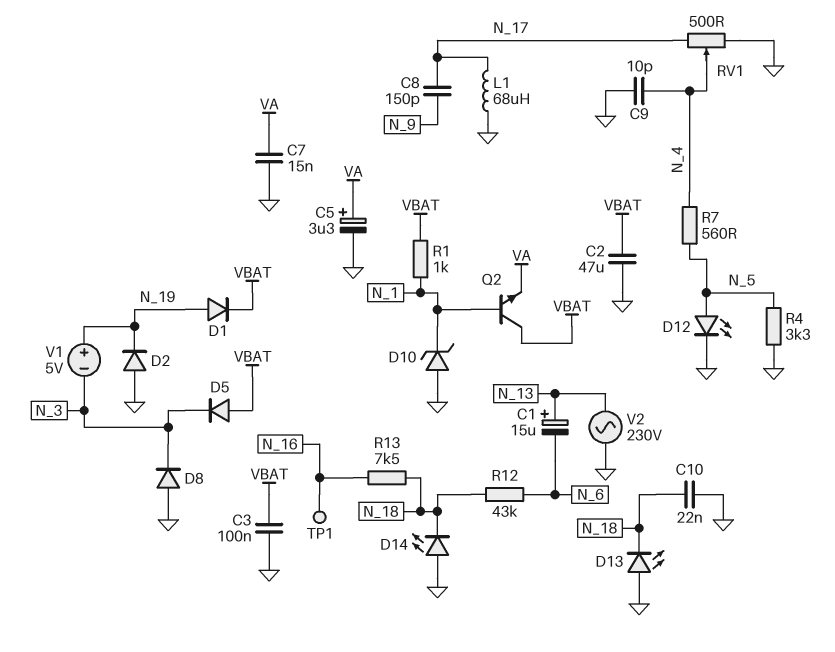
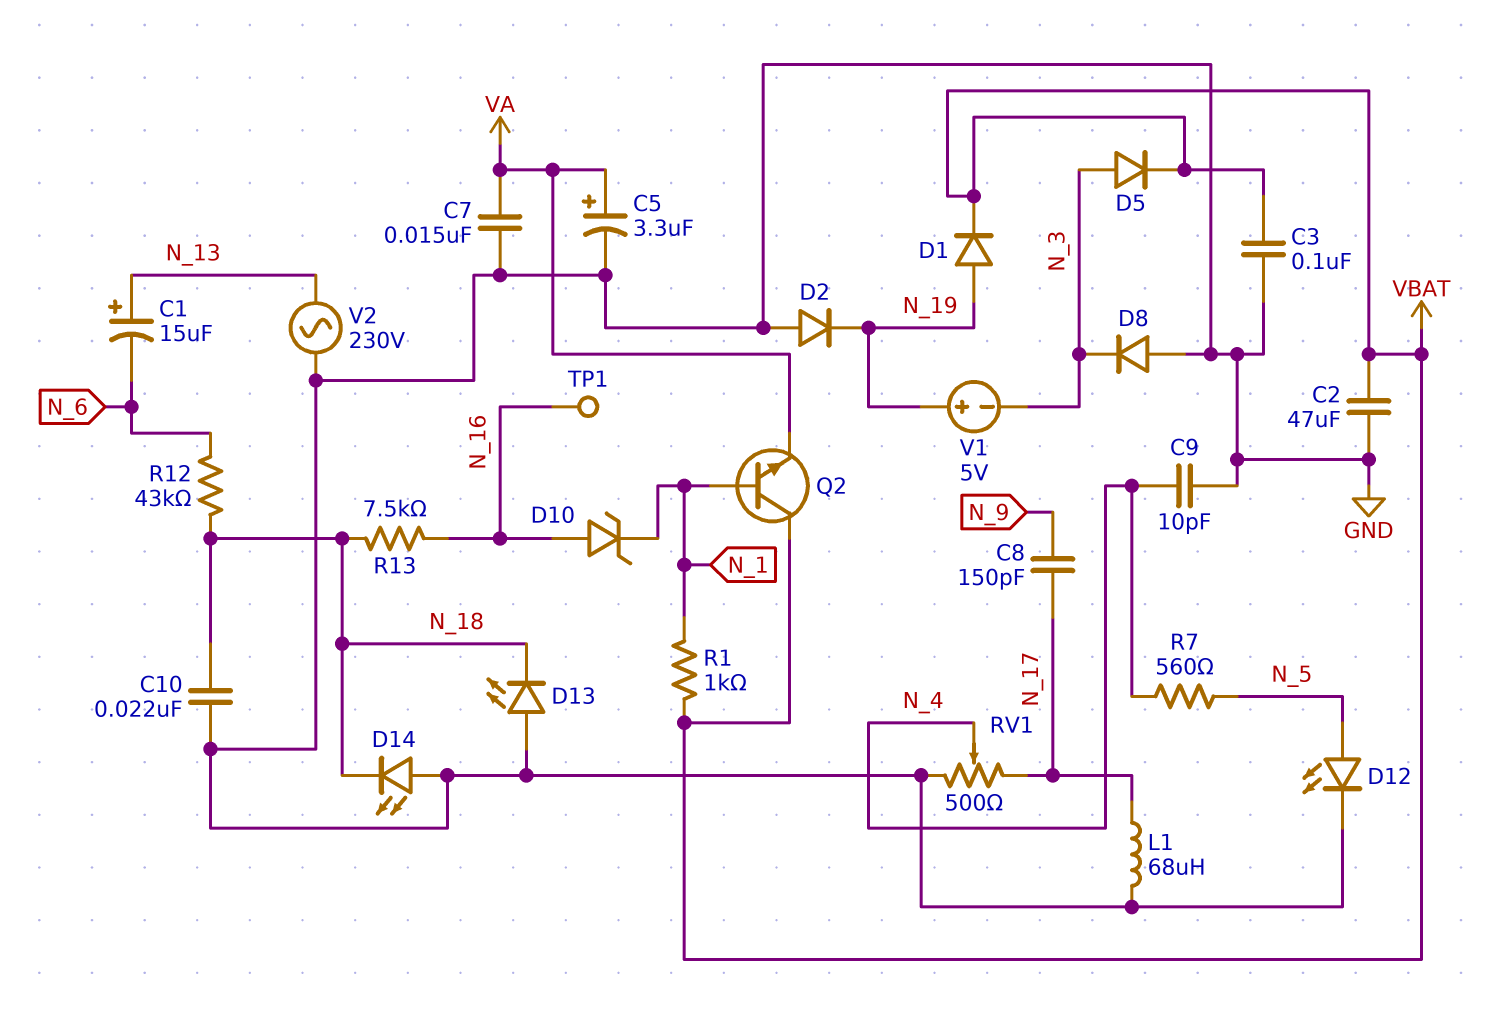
D5: diode (A VBAT, K N_3) -> diode (A N_3, K VBAT)
D10: zener (A GND, K N_1) -> zener (A N_16, K N_1)
R4: 3.3k (GND, N_5) -> none

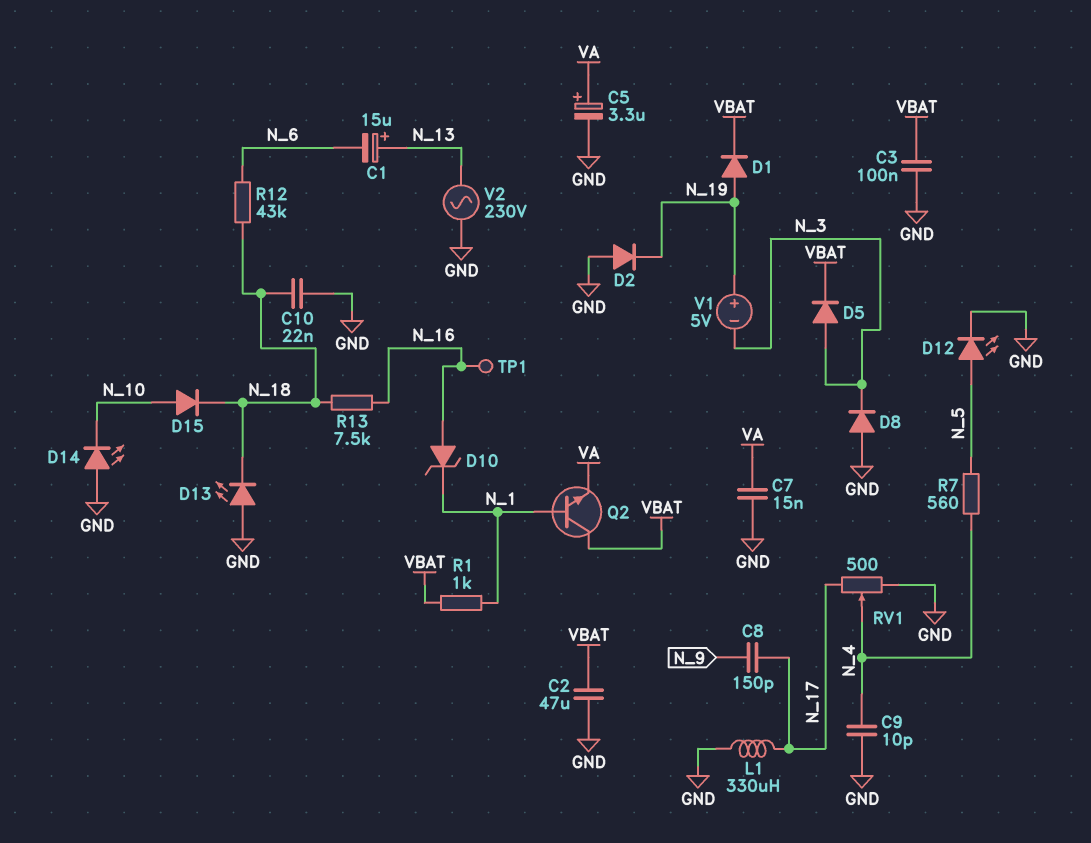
D14: LED (A GND, K N_18) -> LED (A GND, K N_10)
D15: none -> diode (A N_10, K N_18)
L1: 68uH (GND, N_17) -> 330uH (GND, N_17)

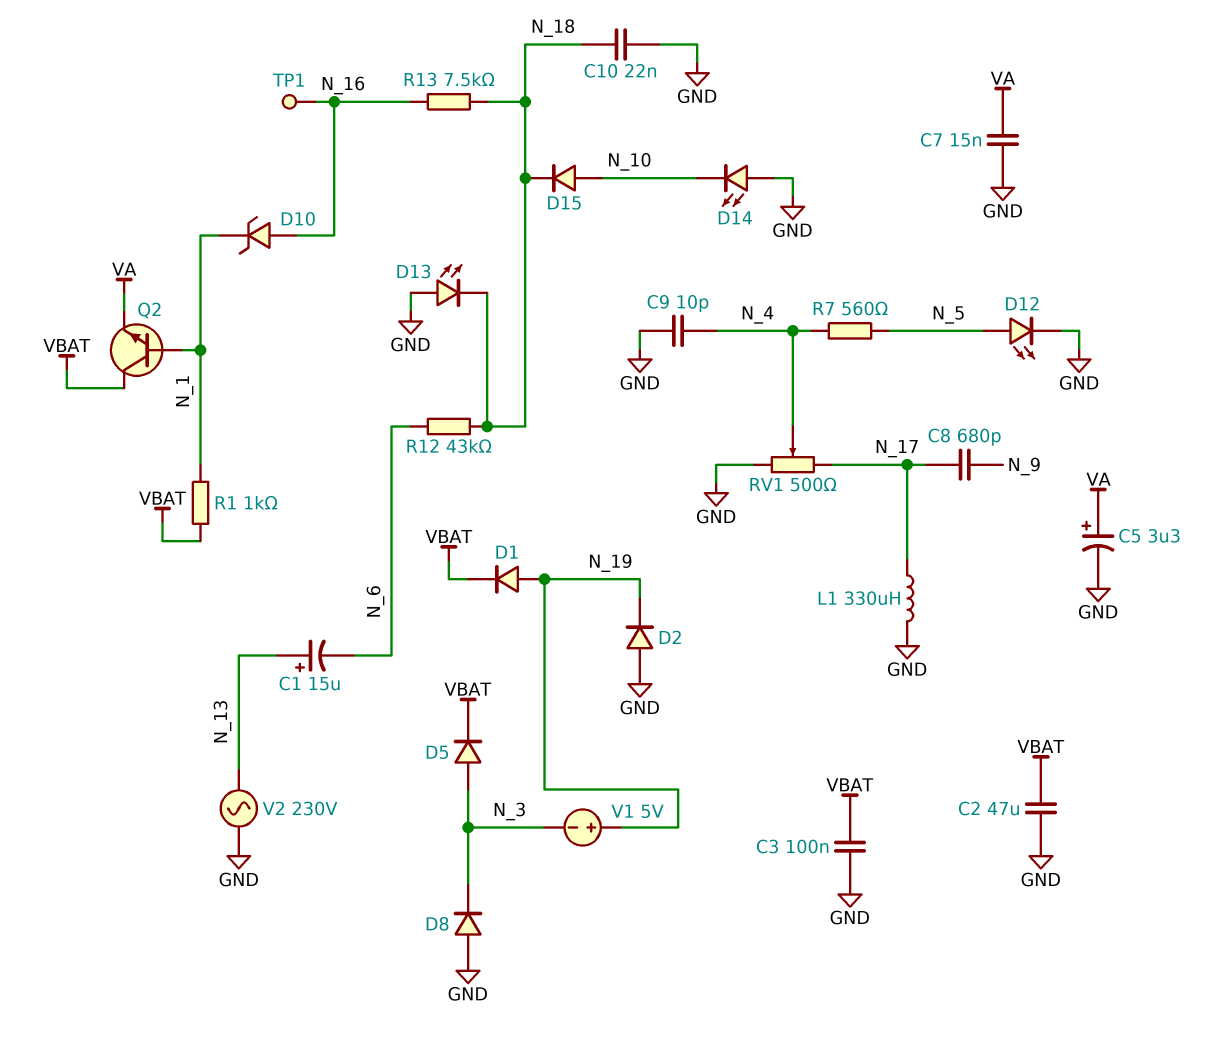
C8: 150pF (N_9, N_17) -> 680pF (N_9, N_17)

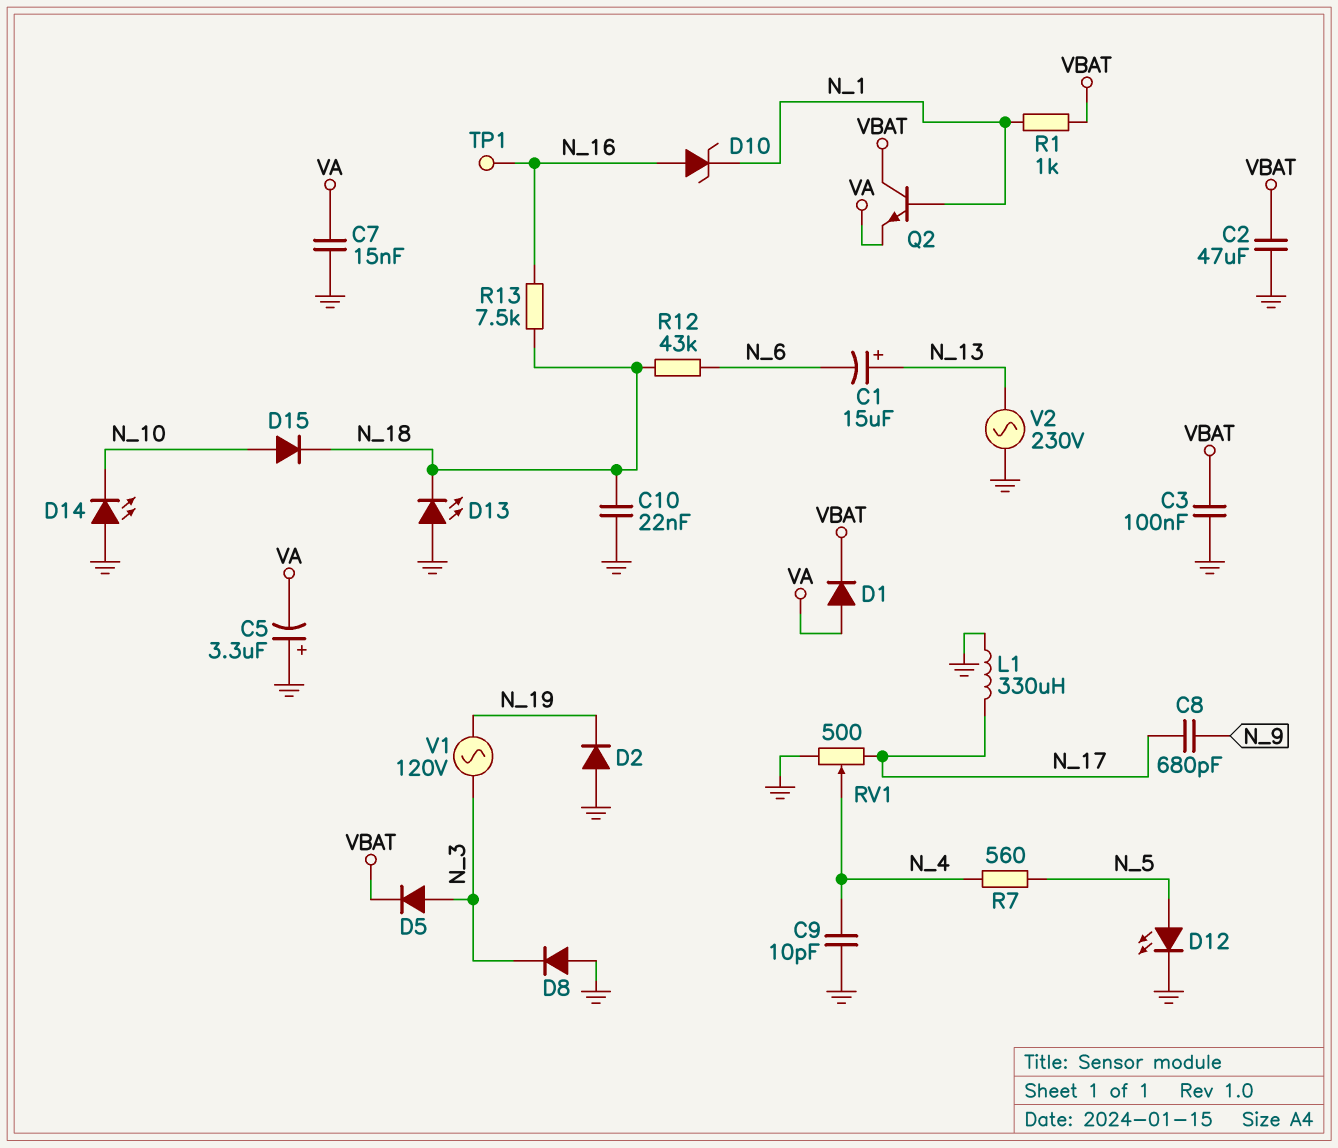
C5: 3.3uF (plus VA, minus GND) -> 3.3uF (plus GND, minus VA)
D1: diode (A N_19, K VBAT) -> diode (A VA, K VBAT)
V1: 5V (plus N_19, minus N_3) -> AC 120V (N_3, N_19)

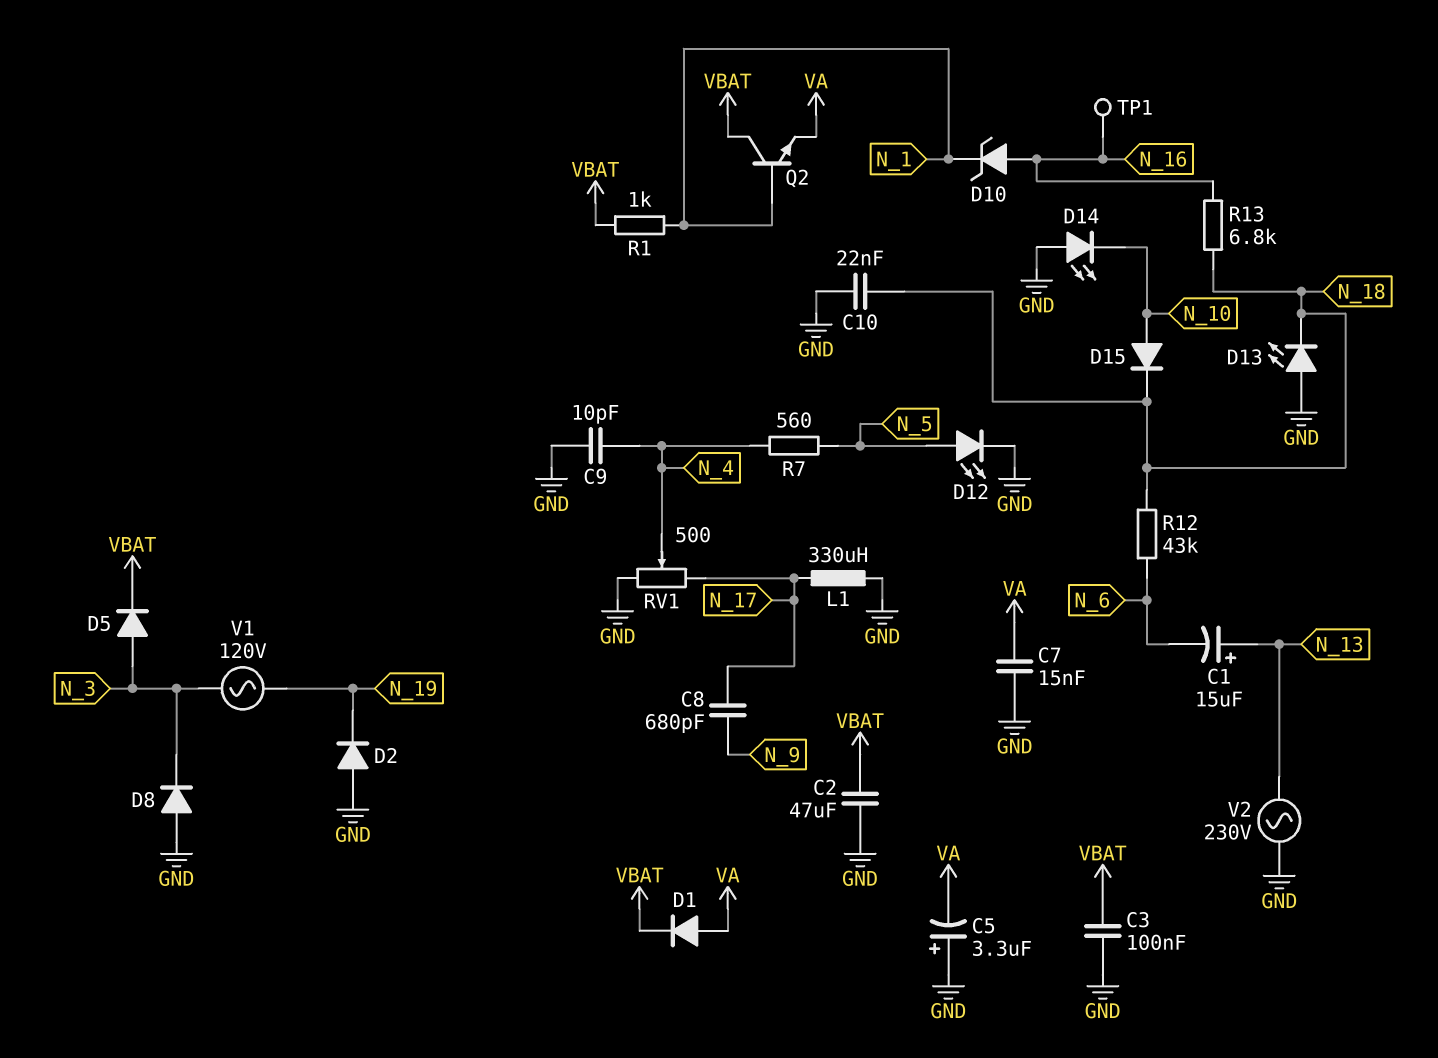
R13: 7.5k (N_16, N_18) -> 6.8k (N_16, N_18)

